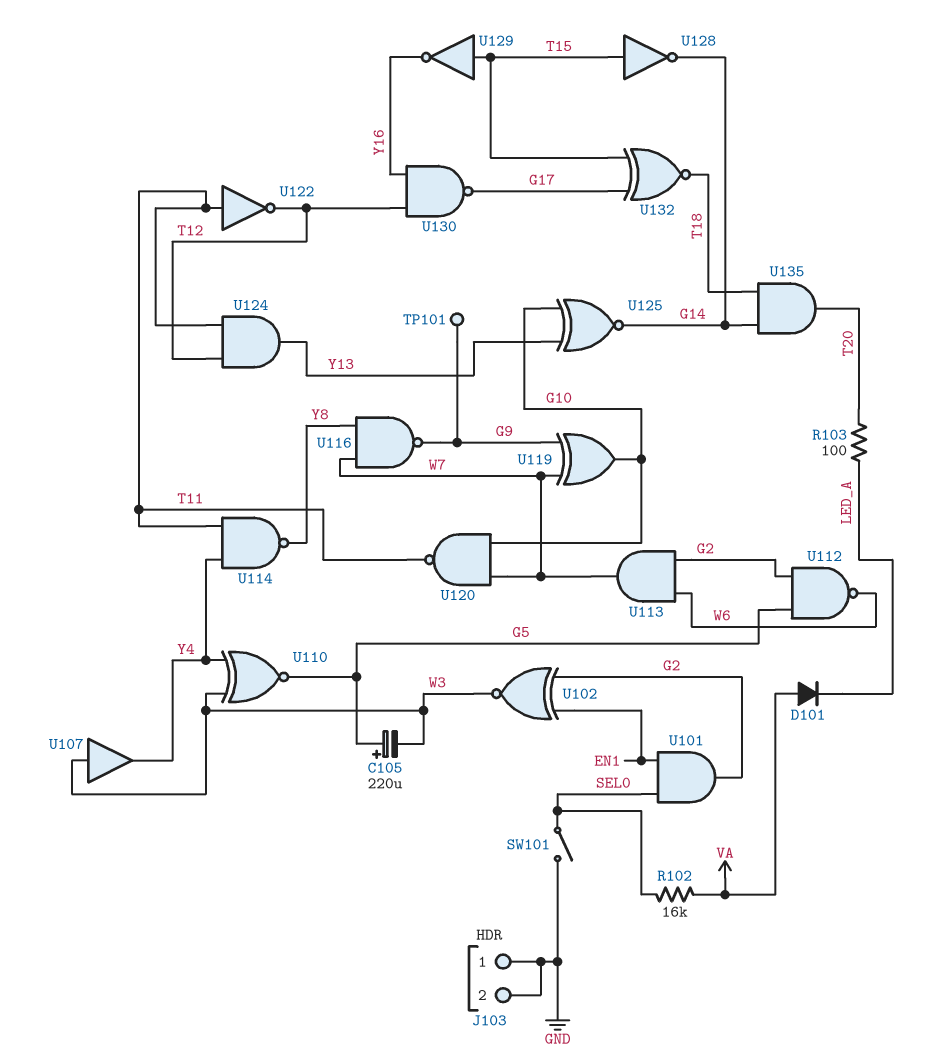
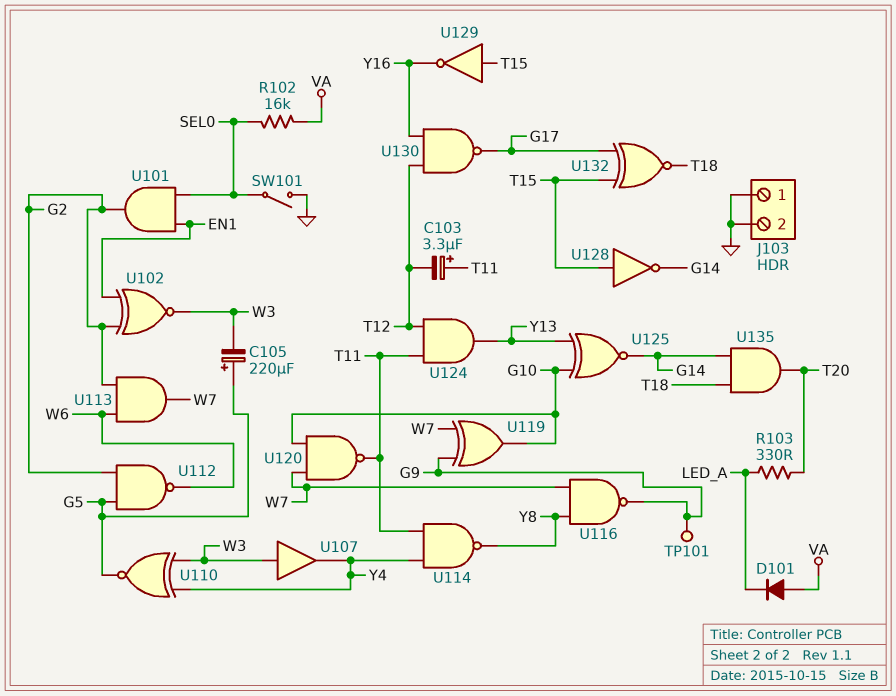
C103: none -> 3.3uF (plus T11, minus T12)
R103: 100 (LED_A, T20) -> 330 (LED_A, T20)
U122: NOT (in T11, out T12) -> none

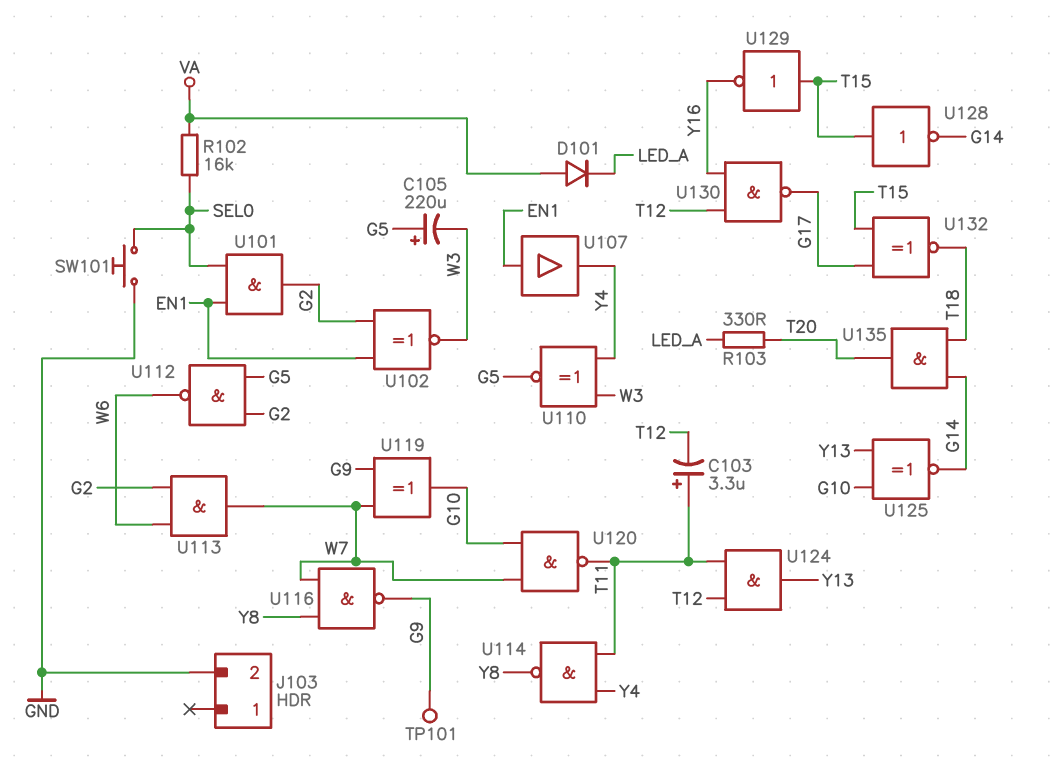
J103 pin 1: GND -> none
SW101: switch (GND, SEL0) -> button (GND, SEL0)
U107: buffer (in W3, out Y4) -> buffer (in EN1, out Y4)

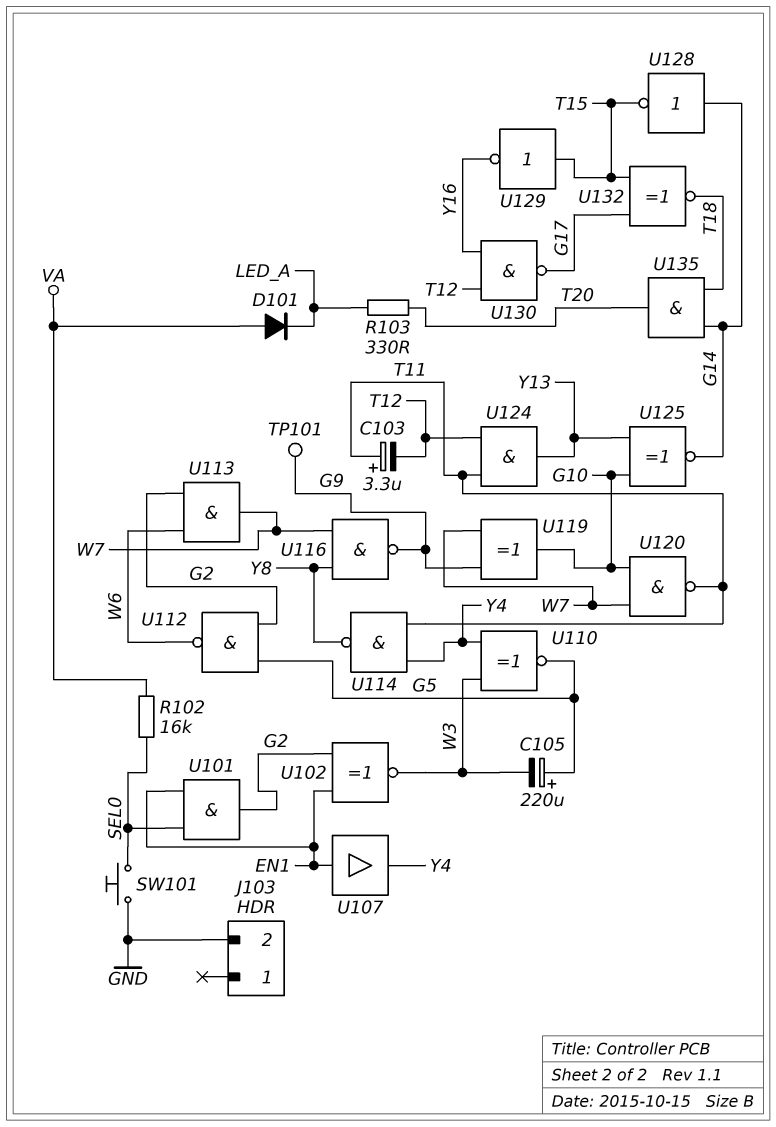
U128: NOT (in T15, out G14) -> NOT (in G14, out T15)

